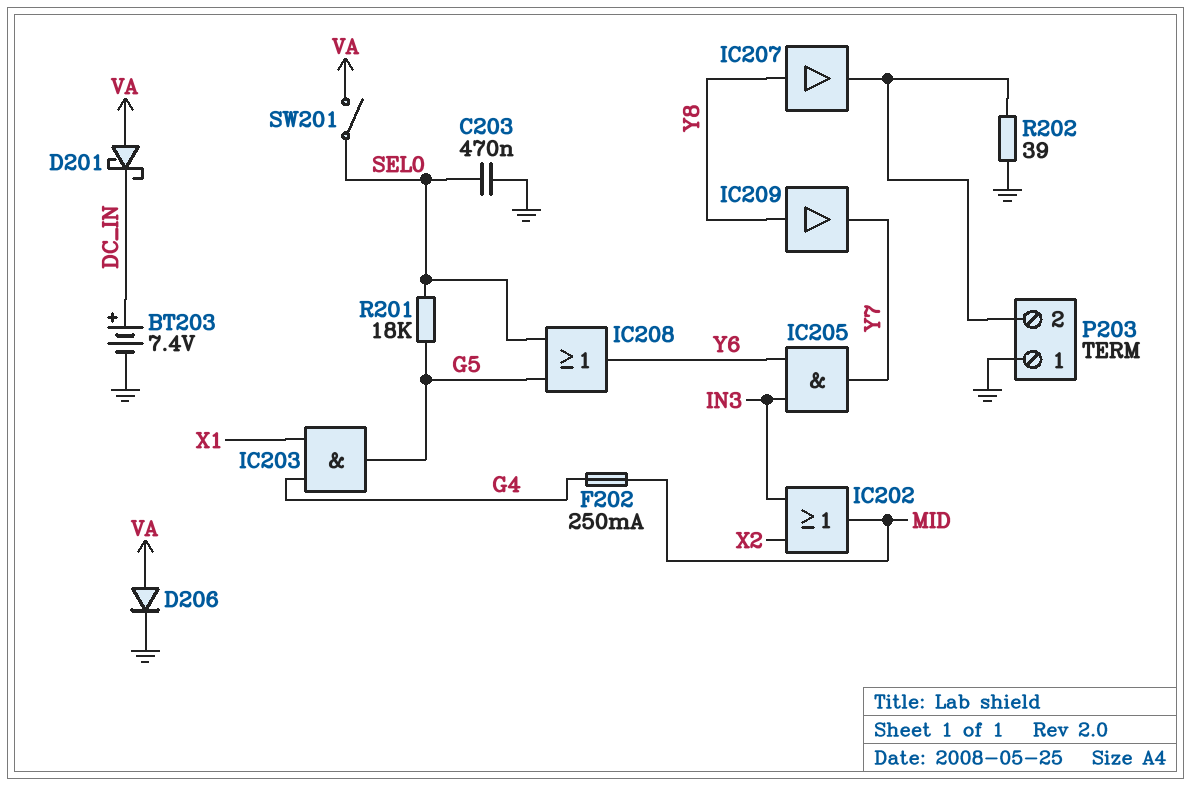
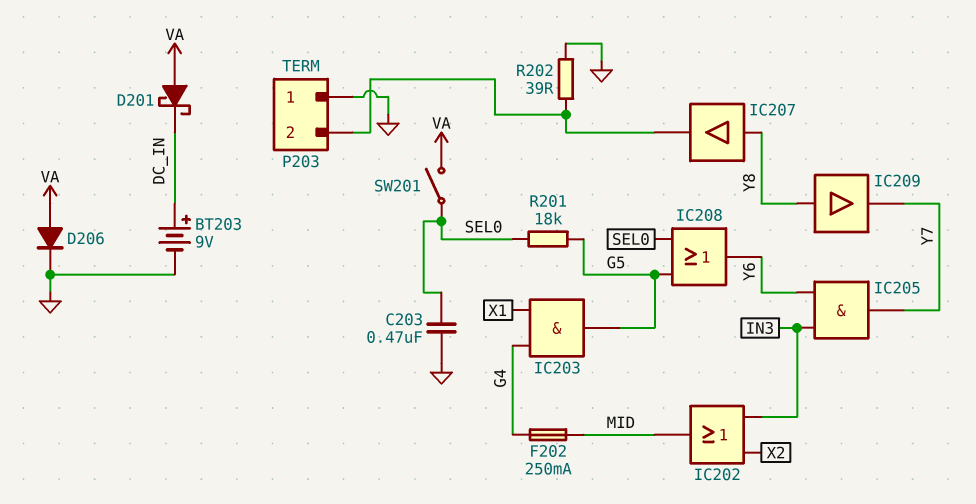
BT203: 7.4V (plus DC_IN, minus GND) -> 9V (plus DC_IN, minus GND)

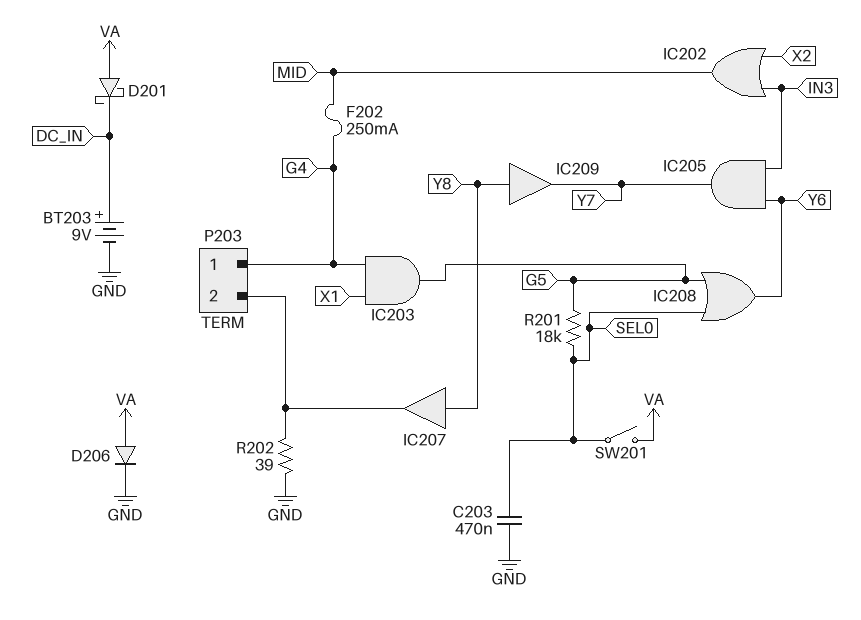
P203 pin 1: GND -> G4

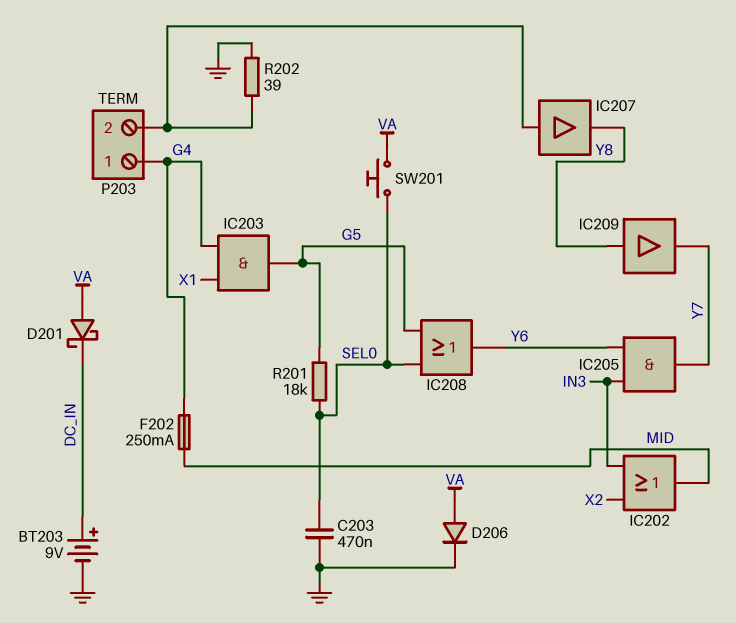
IC207: buffer (in Y8, out P203/2) -> buffer (in P203/2, out Y8)
SW201: switch (SEL0, VA) -> button (SEL0, VA)

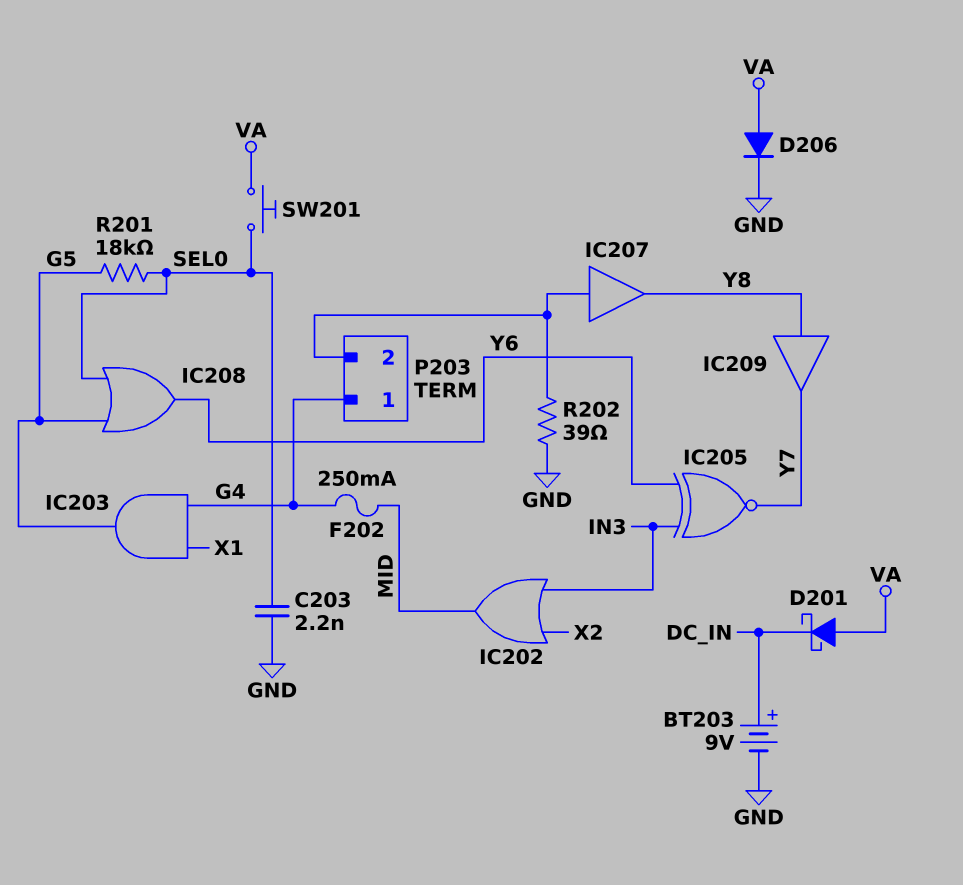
C203: 470nF (GND, SEL0) -> 2.2nF (GND, SEL0)
IC205: AND (in IN3, in Y6, out Y7) -> XNOR (in IN3, in Y6, out Y7)

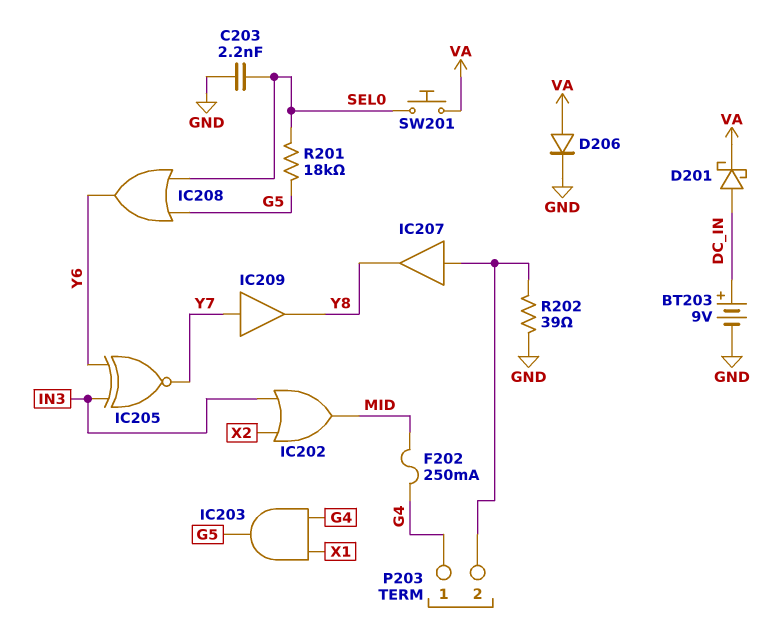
D201: schottky (A VA, K DC_IN) -> schottky (A DC_IN, K VA)
IC209: buffer (in Y8, out Y7) -> buffer (in Y7, out Y8)

